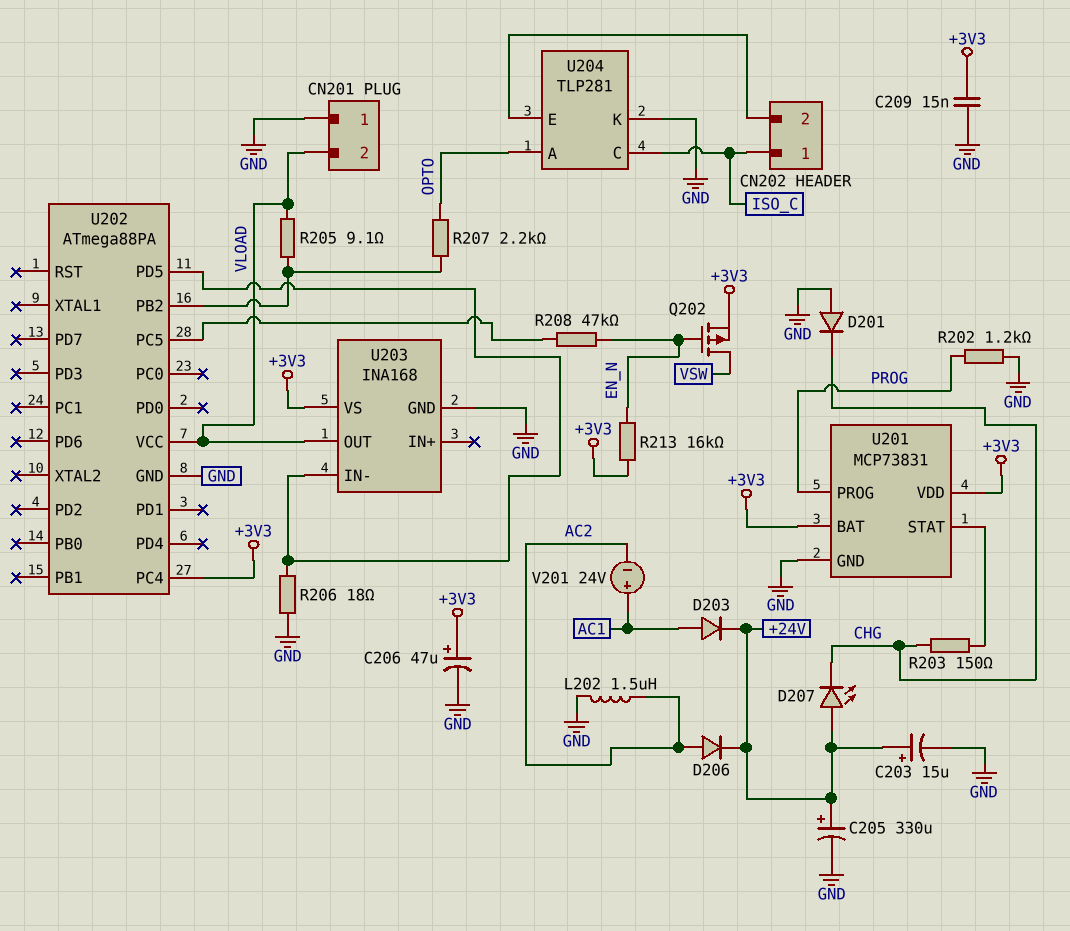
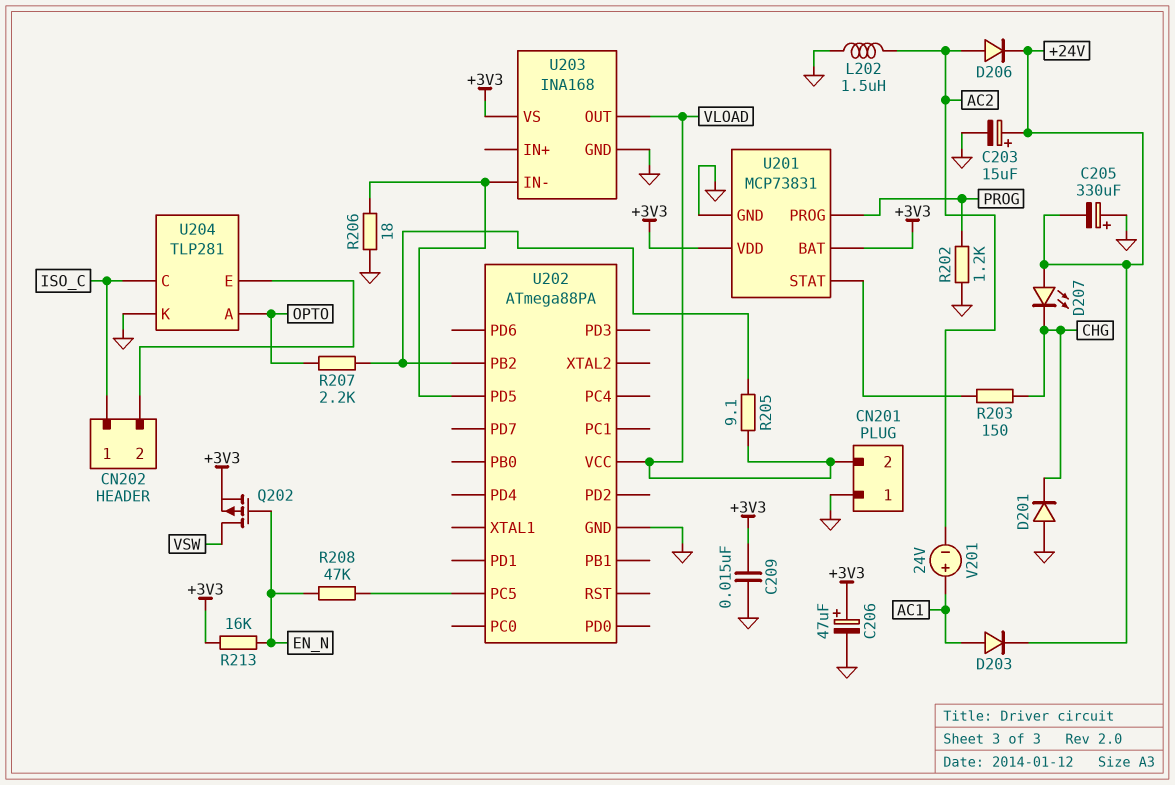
C205: 330uF (plus +24V, minus GND) -> 330uF (plus GND, minus +24V)
U202 pin PC4: +3V3 -> none

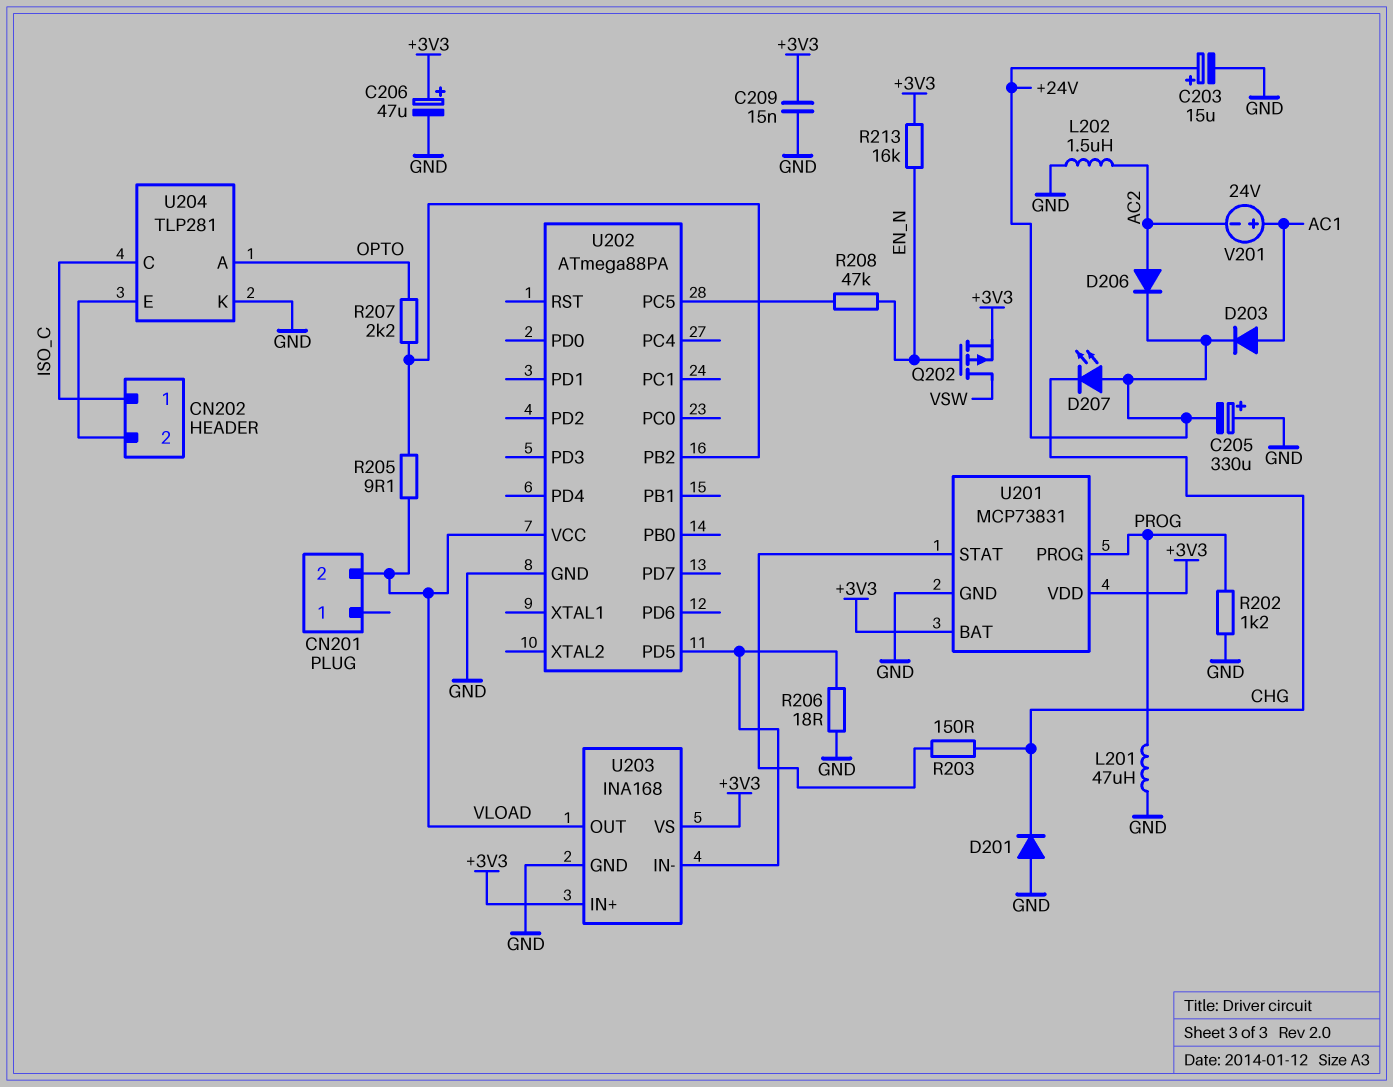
CN201 pin 1: GND -> none
L201: none -> 47uH (GND, PROG)
U203 pin IN+: none -> +3V3

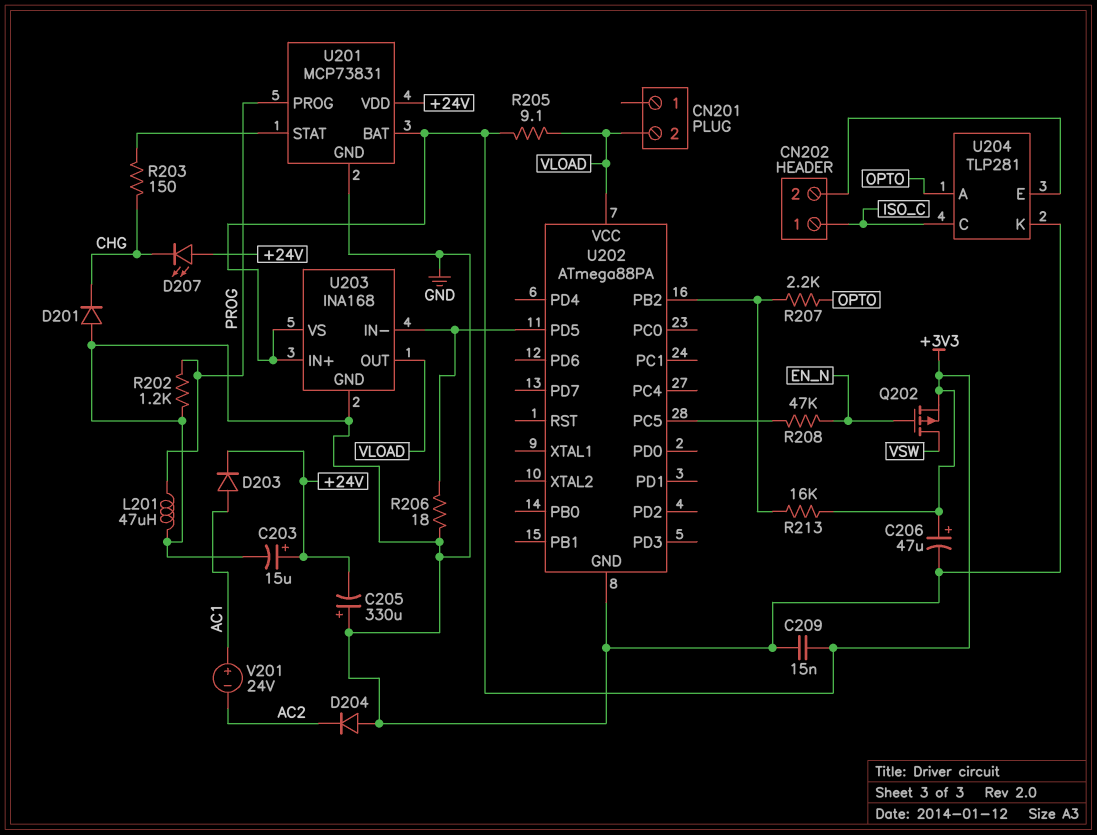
D204: none -> diode (A GND, K AC2)
D206: diode (A AC2, K +24V) -> none
L202: 1.5uH (AC2, GND) -> none
R205: 9.1 (U202/PB2, VLOAD) -> 9.1 (+3V3, VLOAD)
R213: 16k (+3V3, EN_N) -> 16k (+3V3, U202/PB2)
U201 pin VDD: +3V3 -> +24V

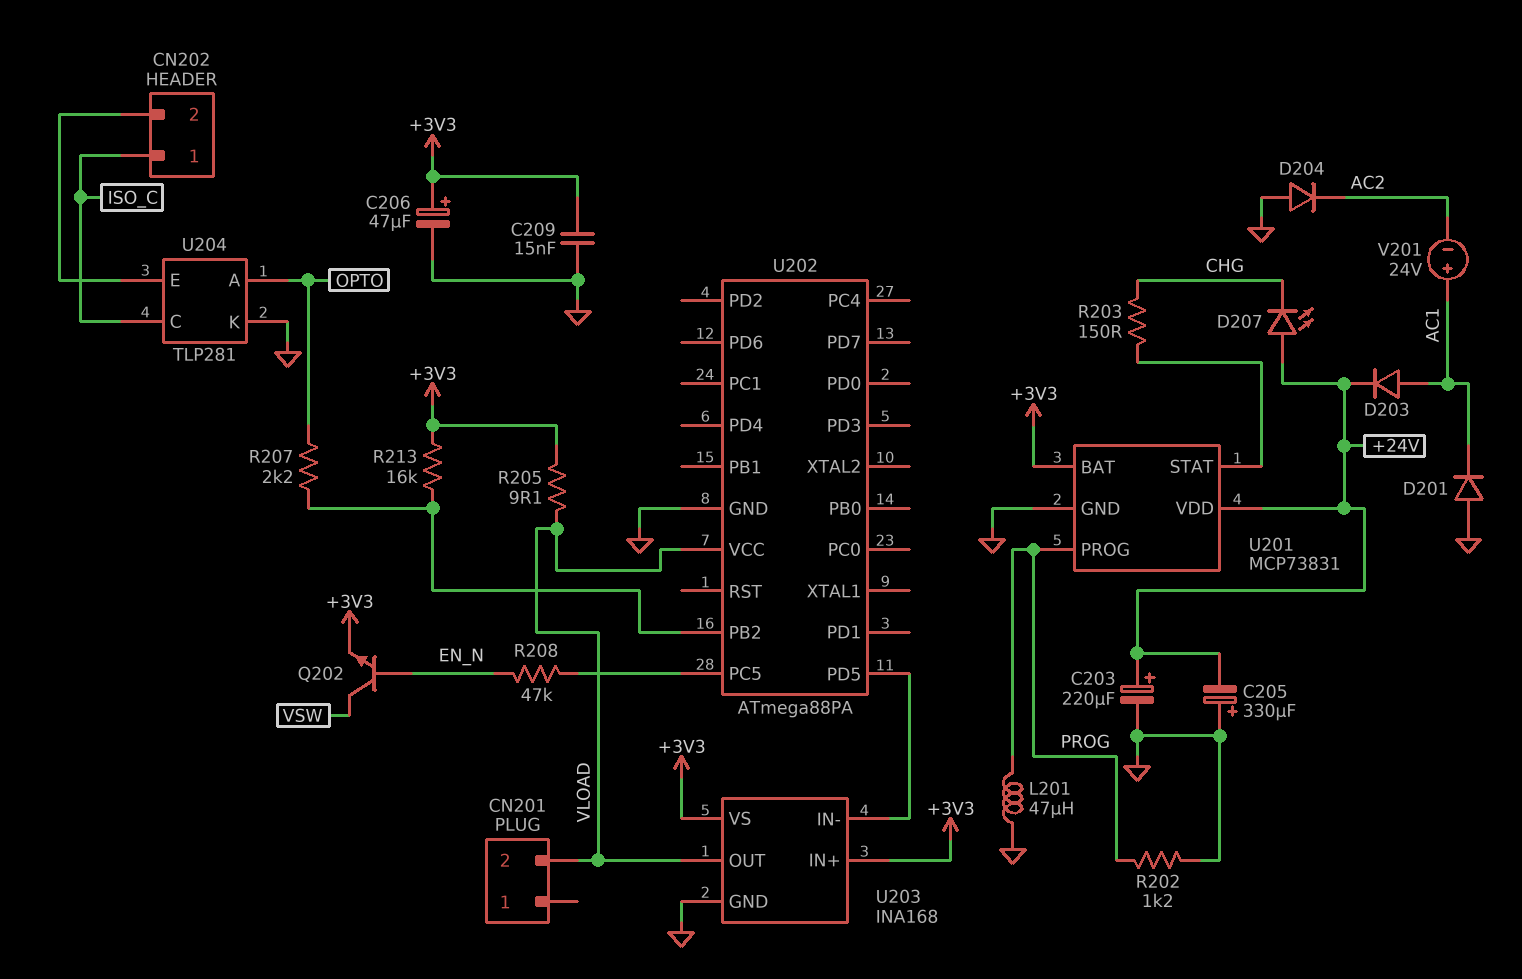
C203: 15uF (plus +24V, minus GND) -> 220uF (plus +24V, minus GND)
D201: diode (A GND, K CHG) -> diode (A GND, K AC1)
Q202: PMOS (G EN_N, D VSW, S +3V3) -> NPN (B EN_N, C VSW, E +3V3)
R206: 18 (GND, U202/PD5) -> none

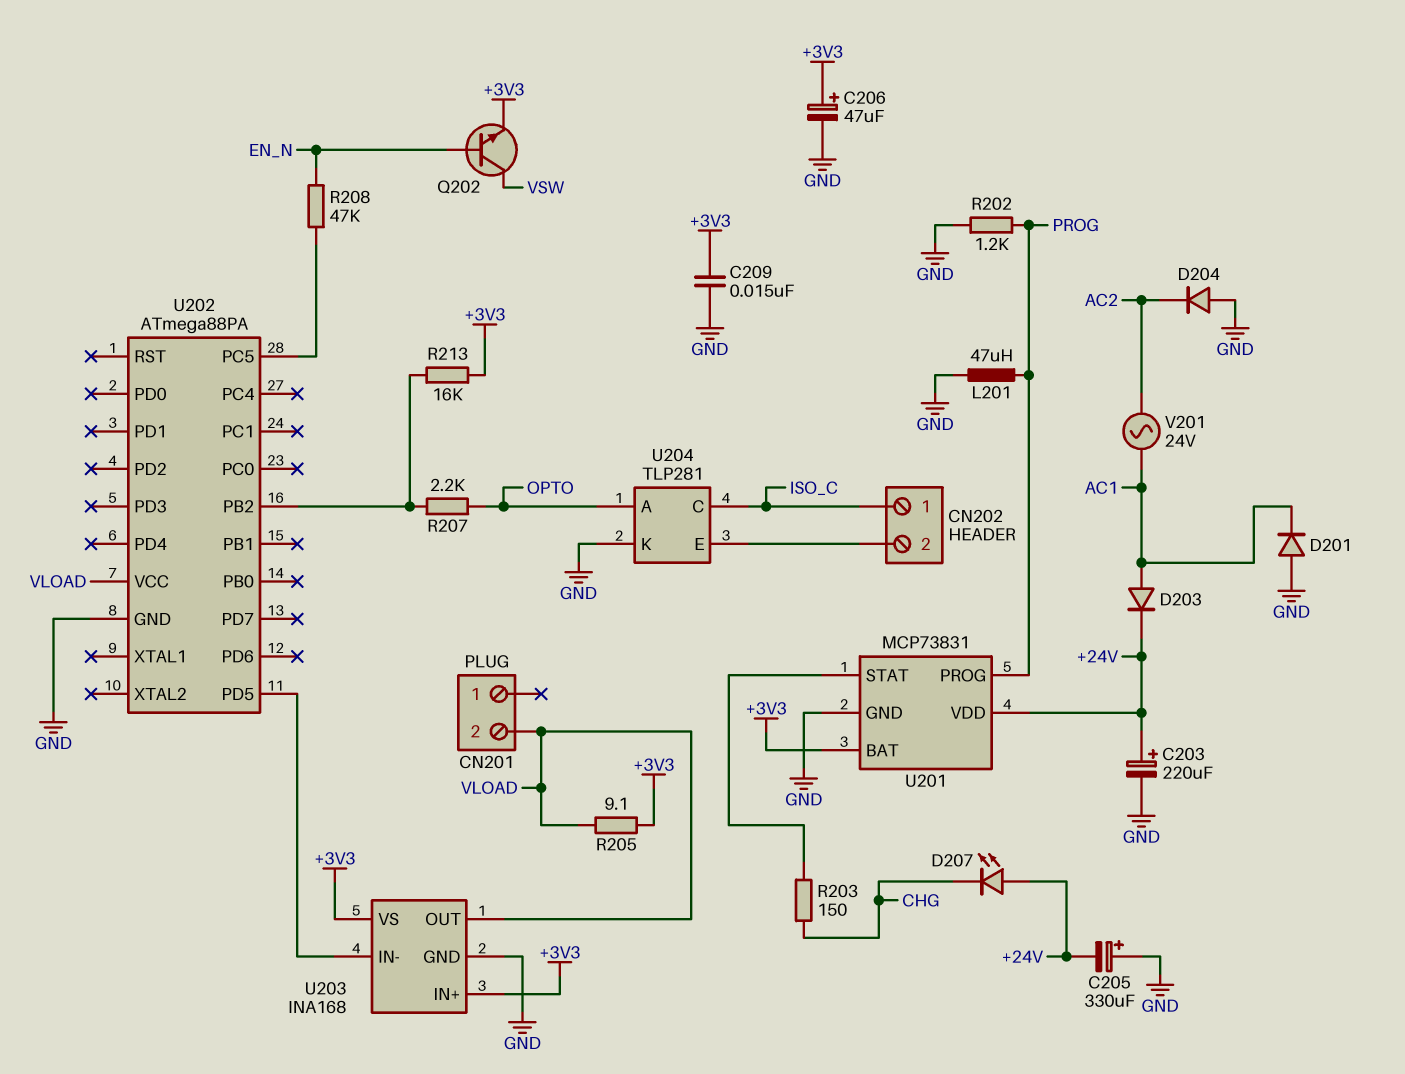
V201: 24V (plus AC1, minus AC2) -> AC 24V (AC1, AC2)

